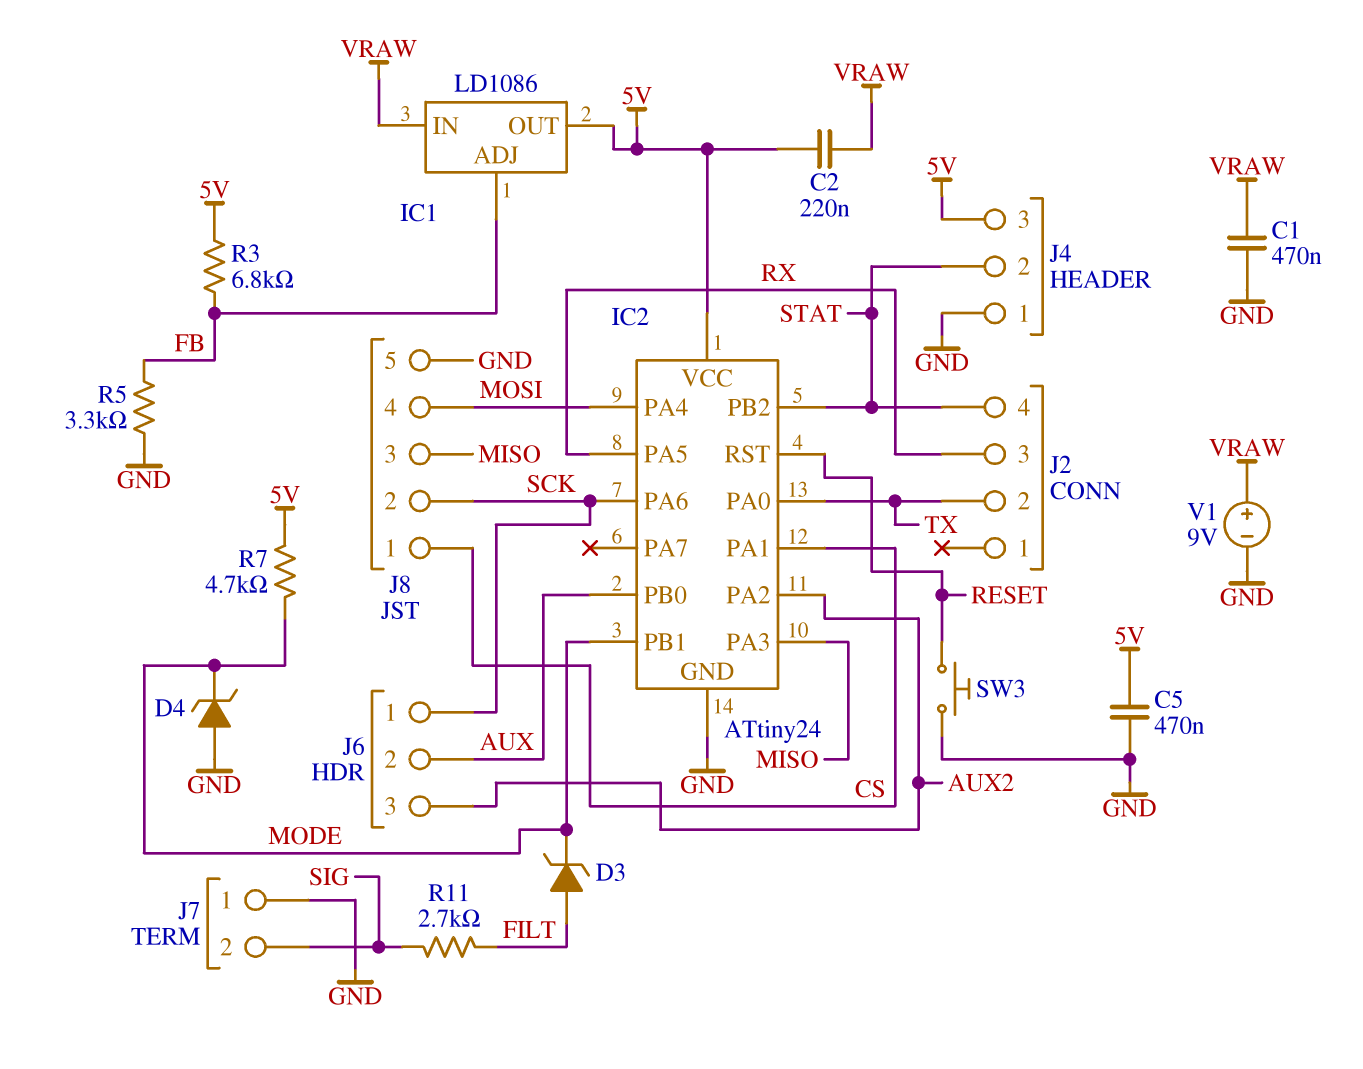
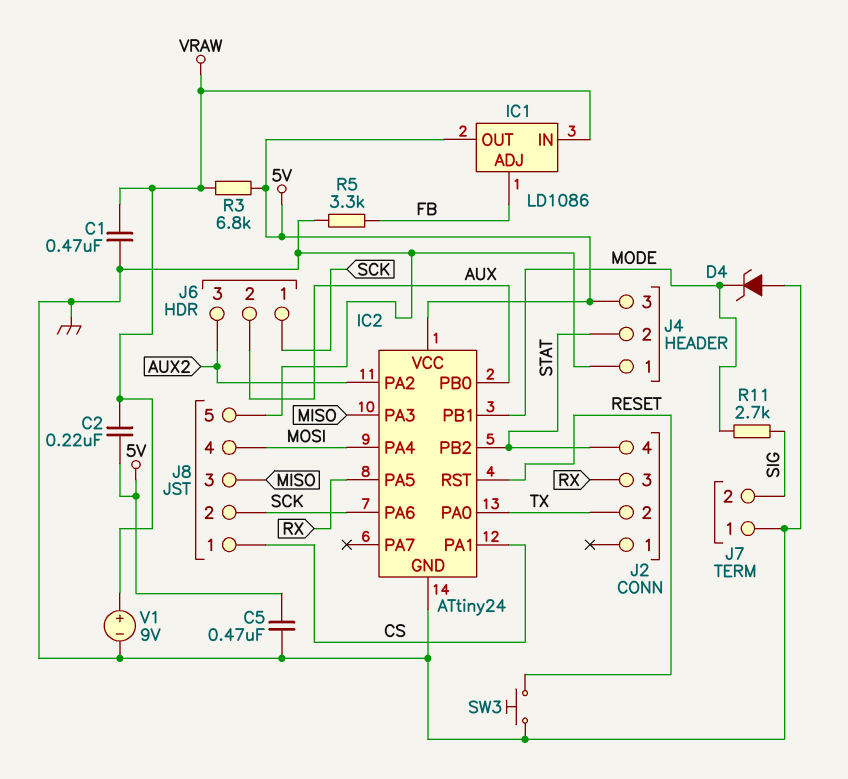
D3: zener (A FILT, K MODE) -> none
R3: 6.8k (5V, FB) -> 6.8k (5V, VRAW)
R7: 4.7k (5V, MODE) -> none
R11: 2.7k (FILT, SIG) -> 2.7k (MODE, SIG)

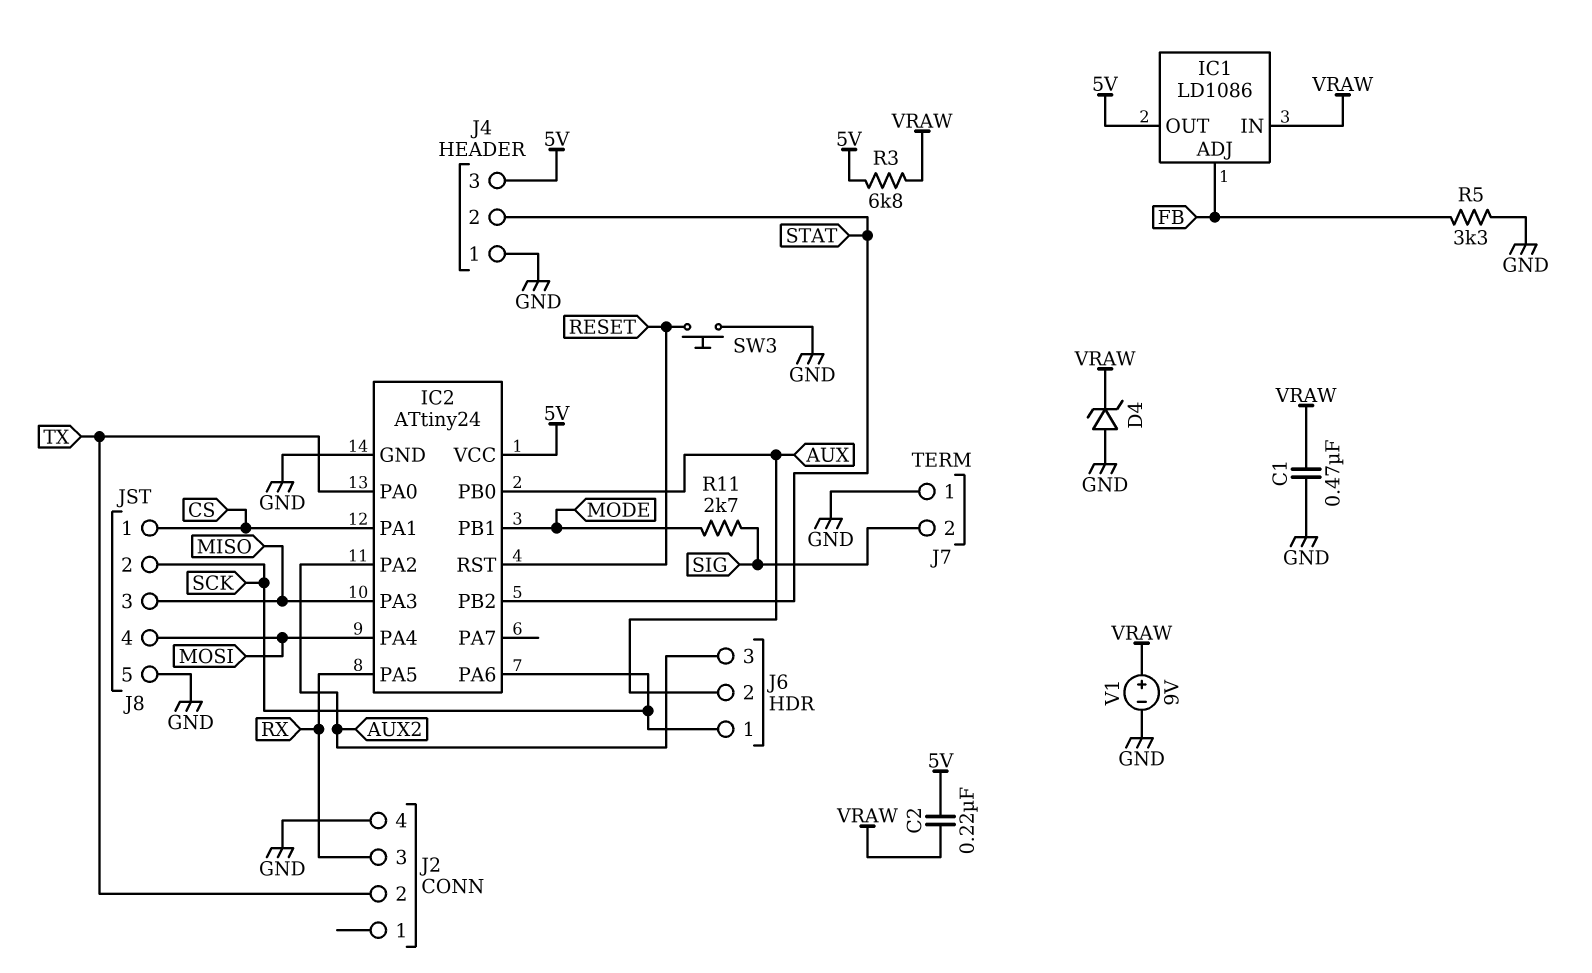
C5: 470nF (5V, GND) -> none
D4: zener (A GND, K MODE) -> zener (A GND, K VRAW)
J2 pin 4: STAT -> GND

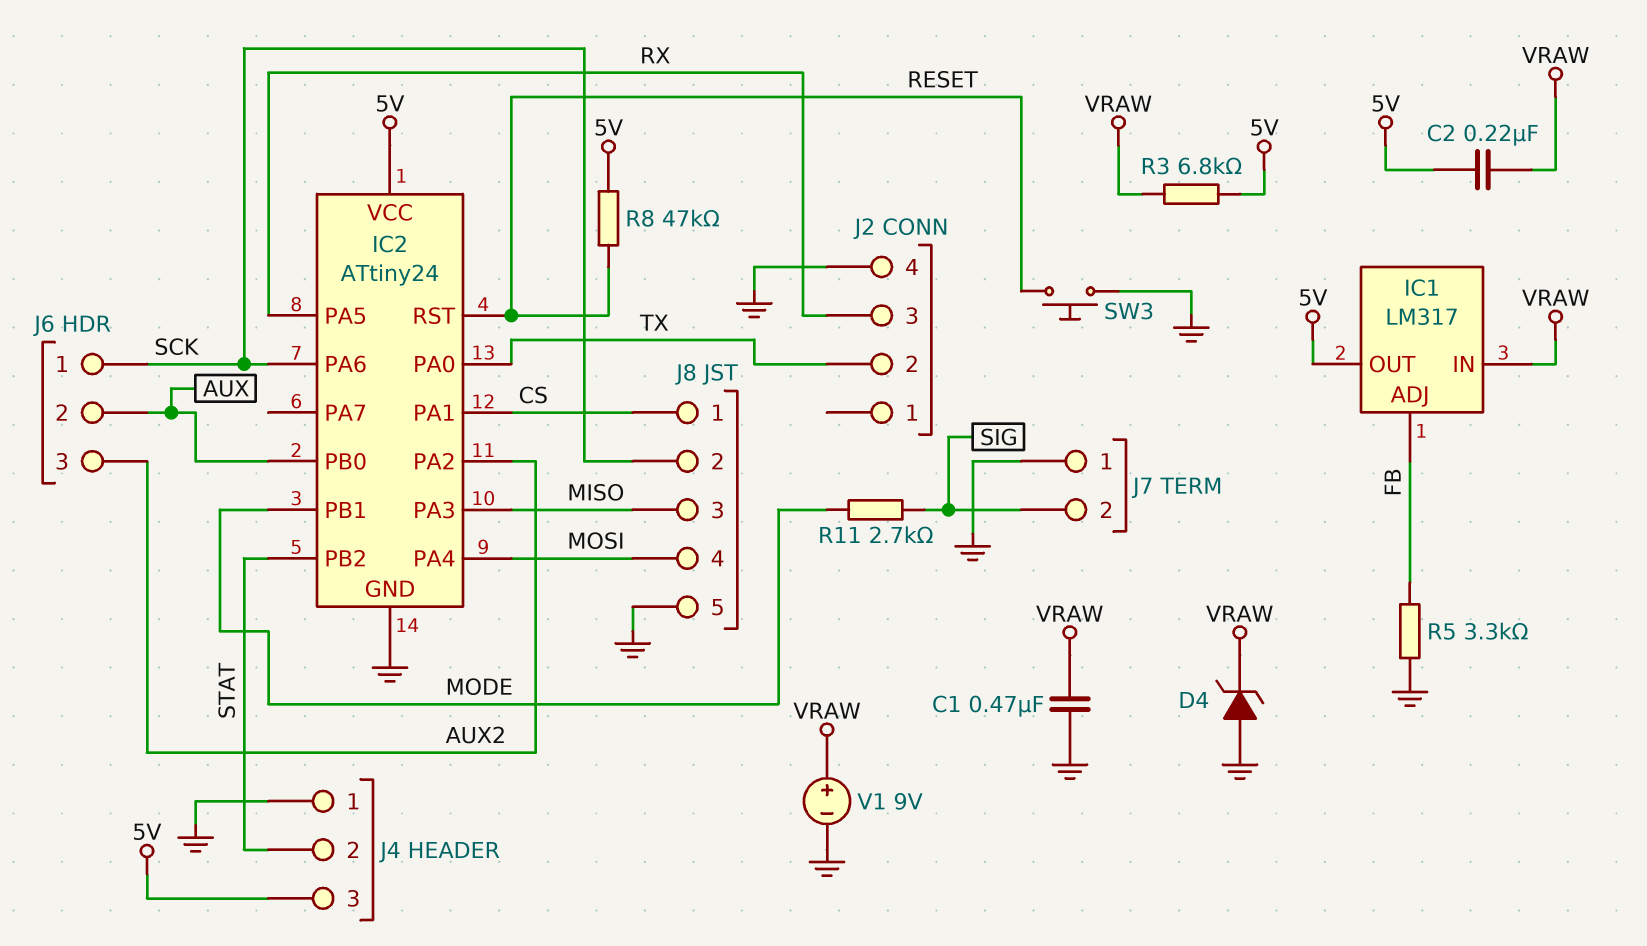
IC1: LD1086 -> LM317
R8: none -> 47k (5V, RESET)

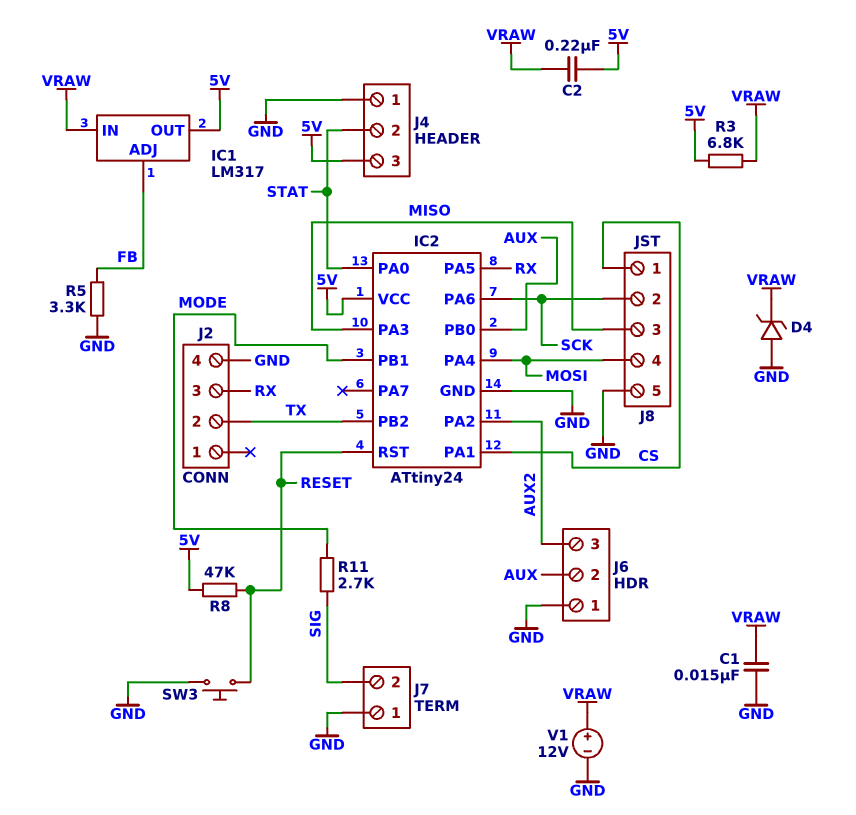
C1: 470nF (GND, VRAW) -> 15nF (GND, VRAW)
IC2 pin PA0: TX -> STAT
IC2 pin PB2: STAT -> TX
J6 pin 1: SCK -> GND
V1: 9V (plus VRAW, minus GND) -> 12V (plus VRAW, minus GND)

